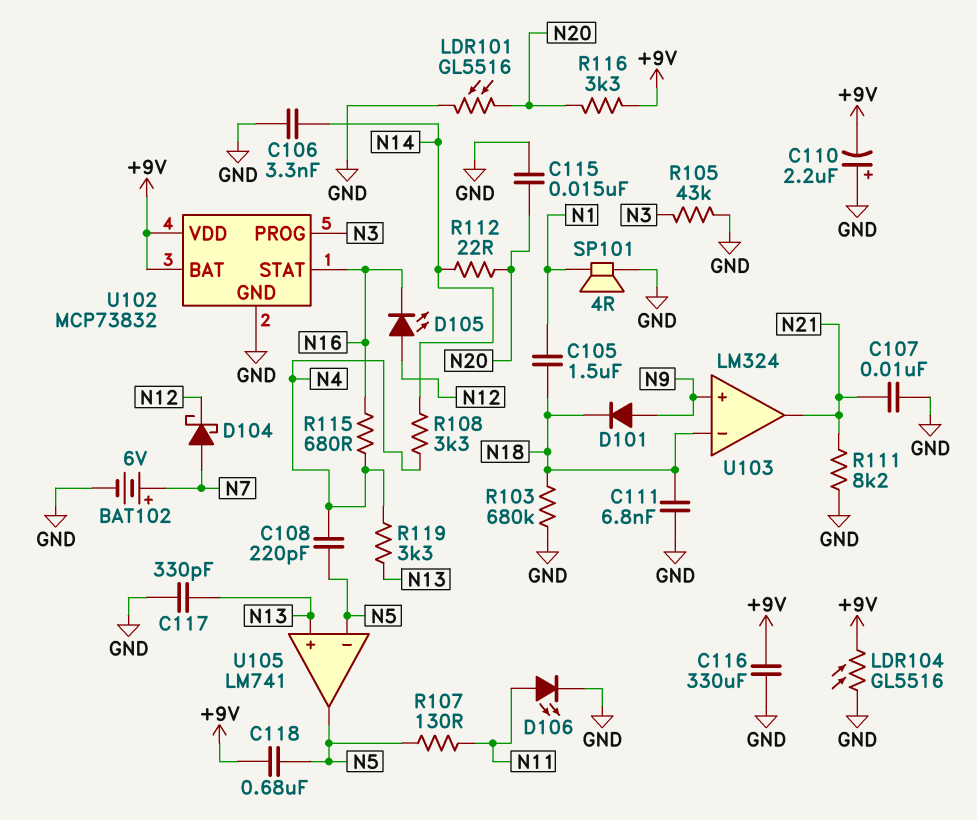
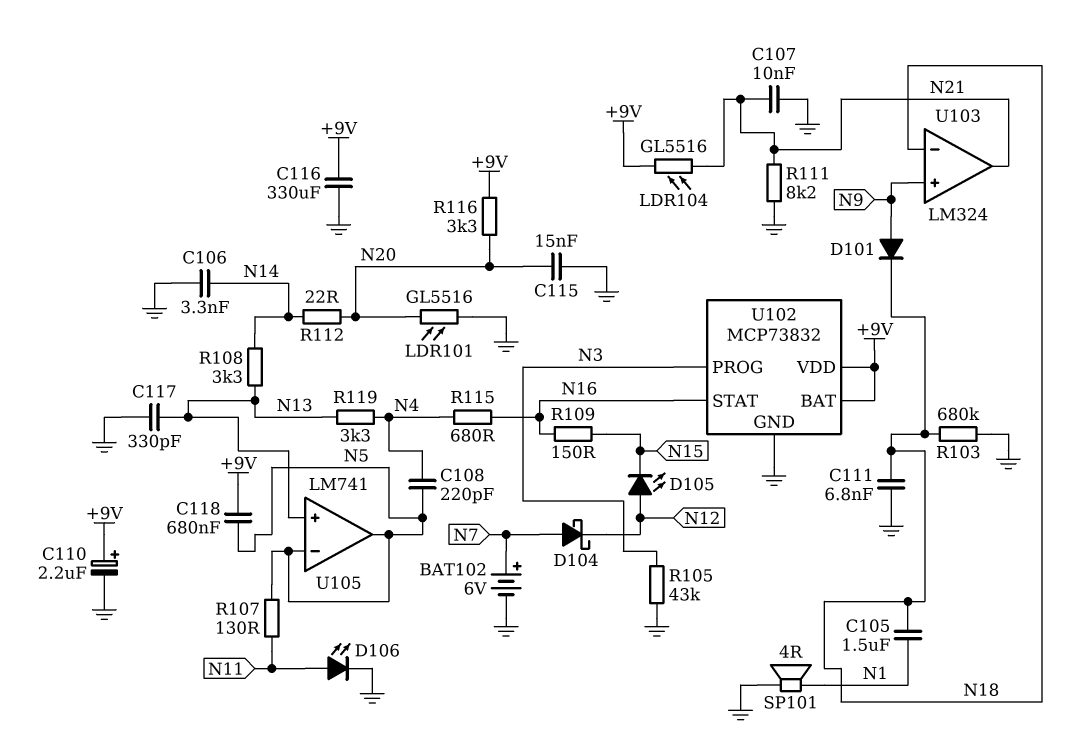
C110: 2.2uF (plus GND, minus +9V) -> 2.2uF (plus +9V, minus GND)
D105: LED (A N12, K N16) -> LED (A N12, K N15)
LDR104: GL5516 (+9V, GND) -> GL5516 (+9V, N21)
R108: 3.3k (N4, N14) -> 3.3k (N13, N14)
R109: none -> 150 (N15, N16)

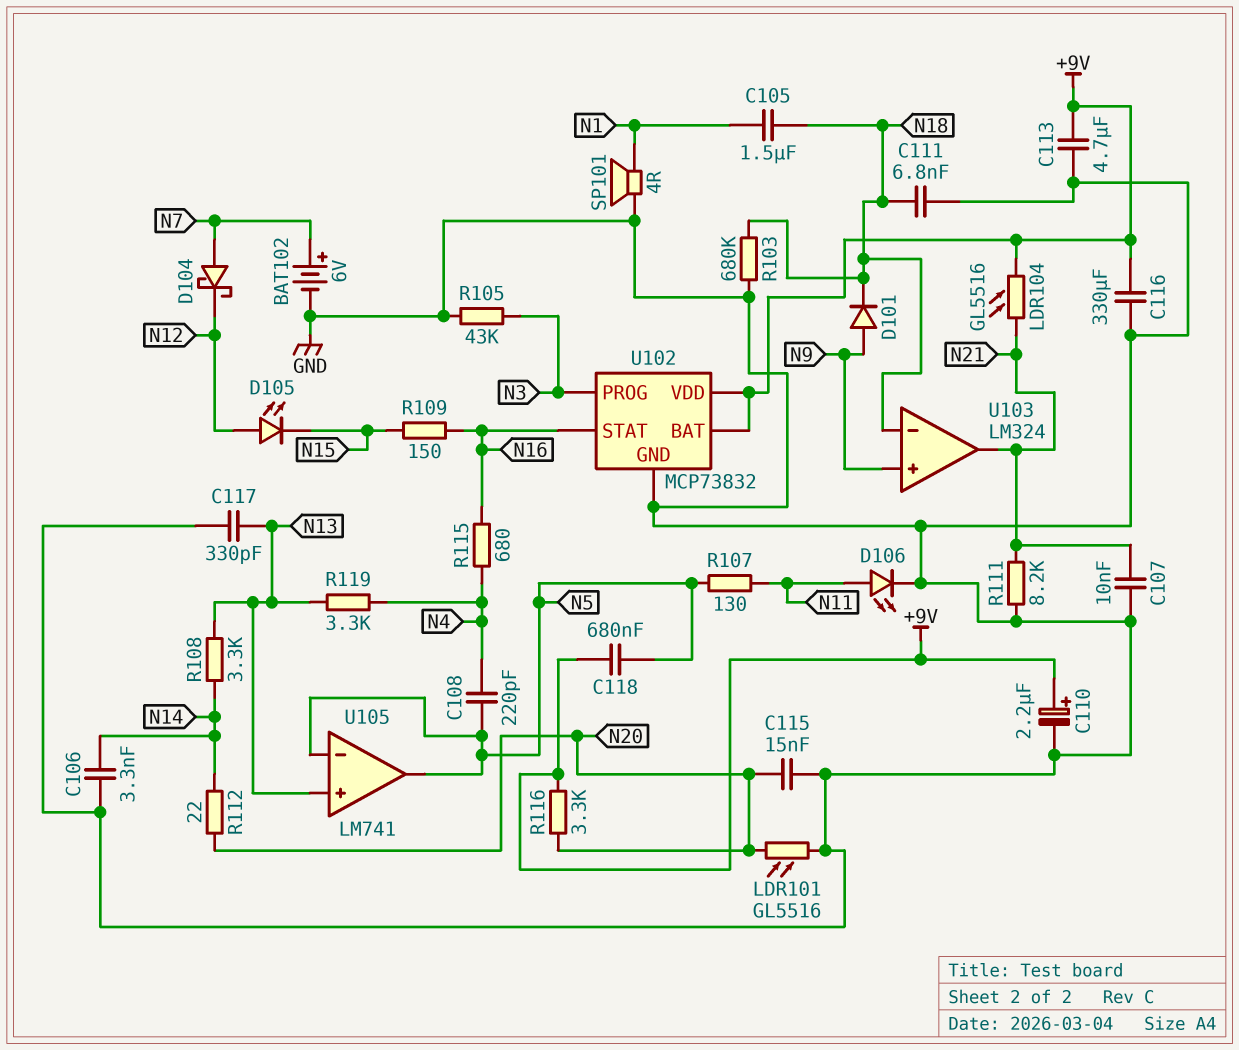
C113: none -> 4.7uF (+9V, GND)

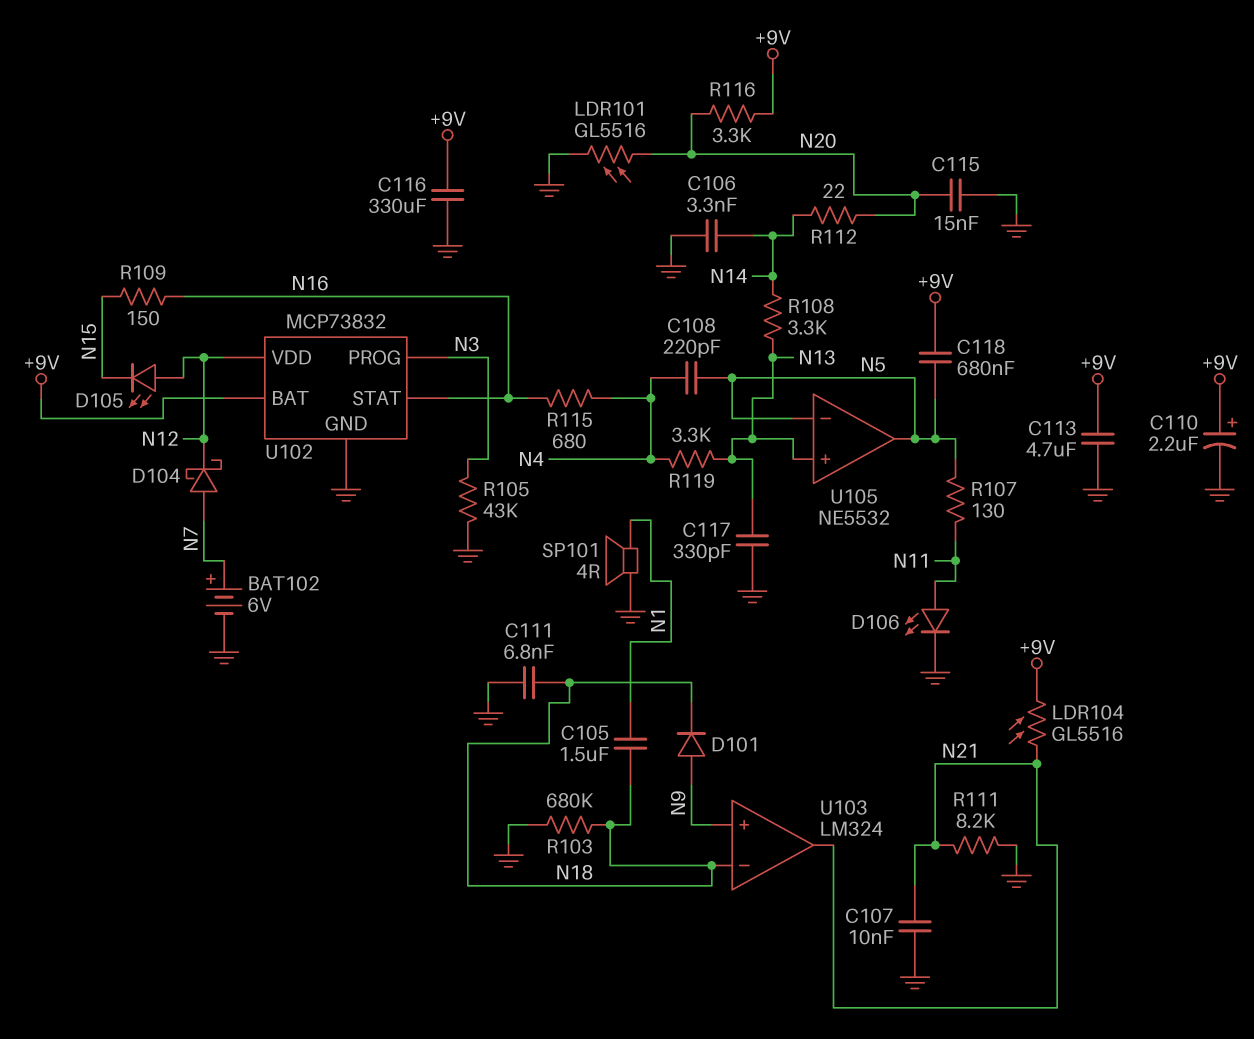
U102 pin VDD: +9V -> N12
U105: LM741 -> NE5532

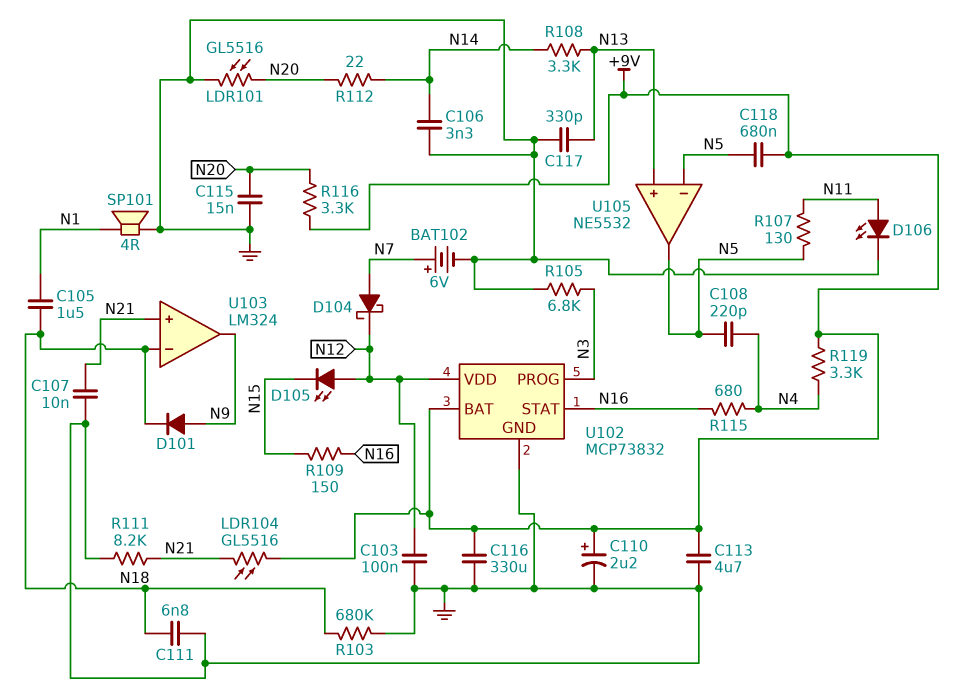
C103: none -> 100nF (GND, N12)
R105: 43k (GND, N3) -> 6.8k (GND, N3)
R119: 3.3k (N4, N13) -> 3.3k (+9V, N4)
U103 pin in+: N9 -> N21
U103 pin out: N21 -> N9

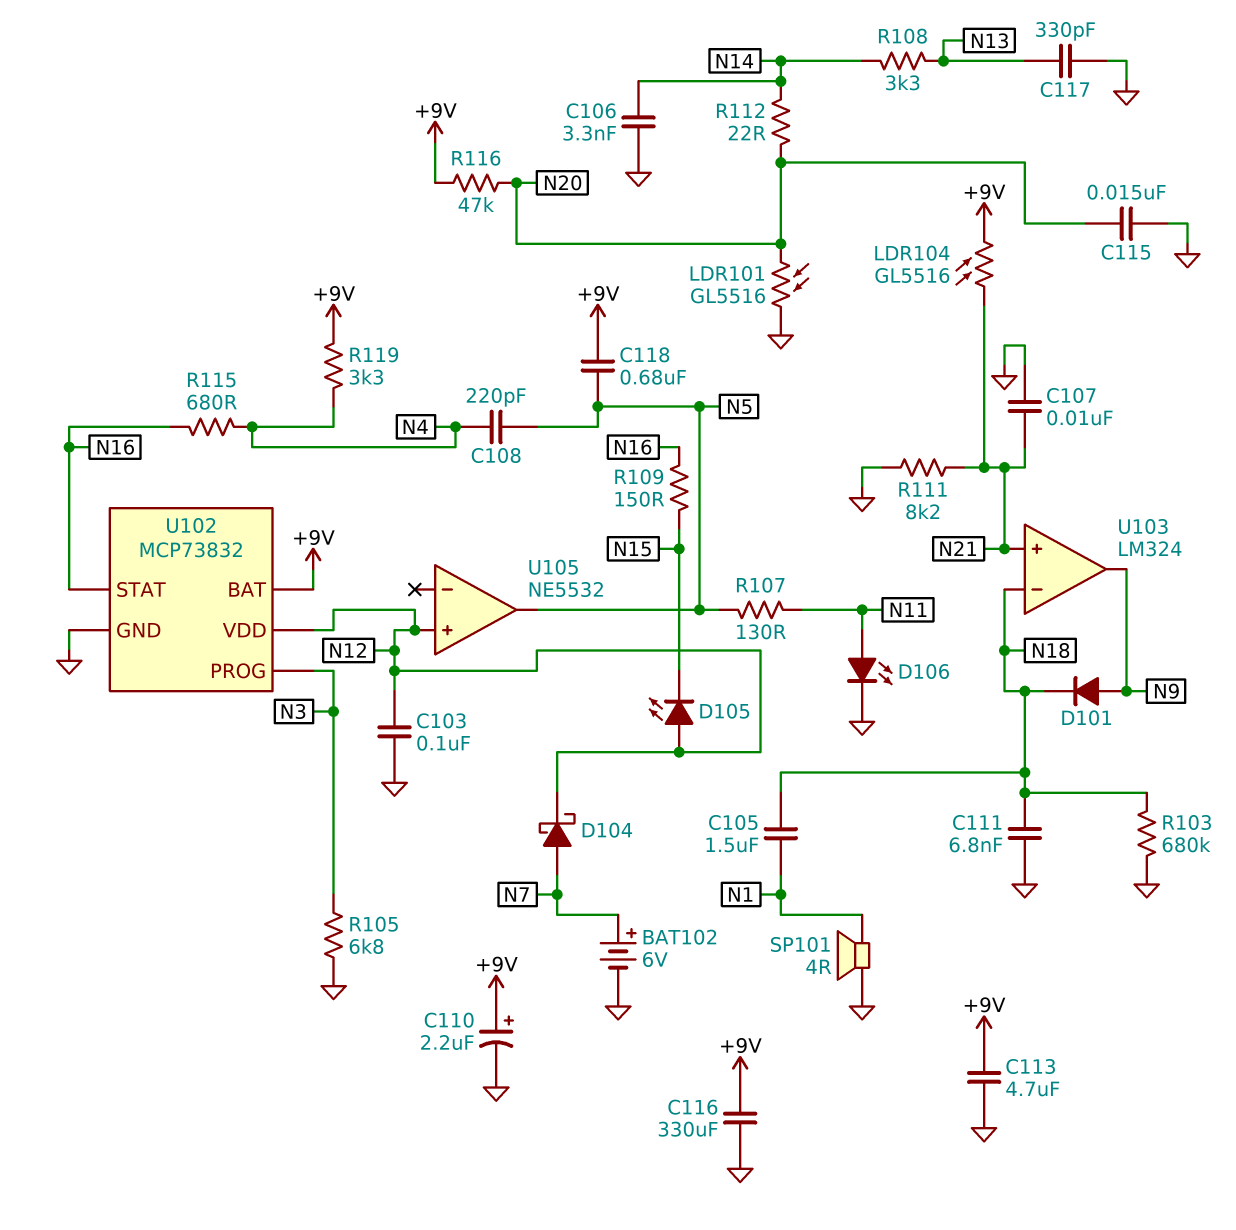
R116: 3.3k (+9V, N20) -> 47k (+9V, N20)
U105 pin in+: N13 -> N12
U105 pin in-: N5 -> none

